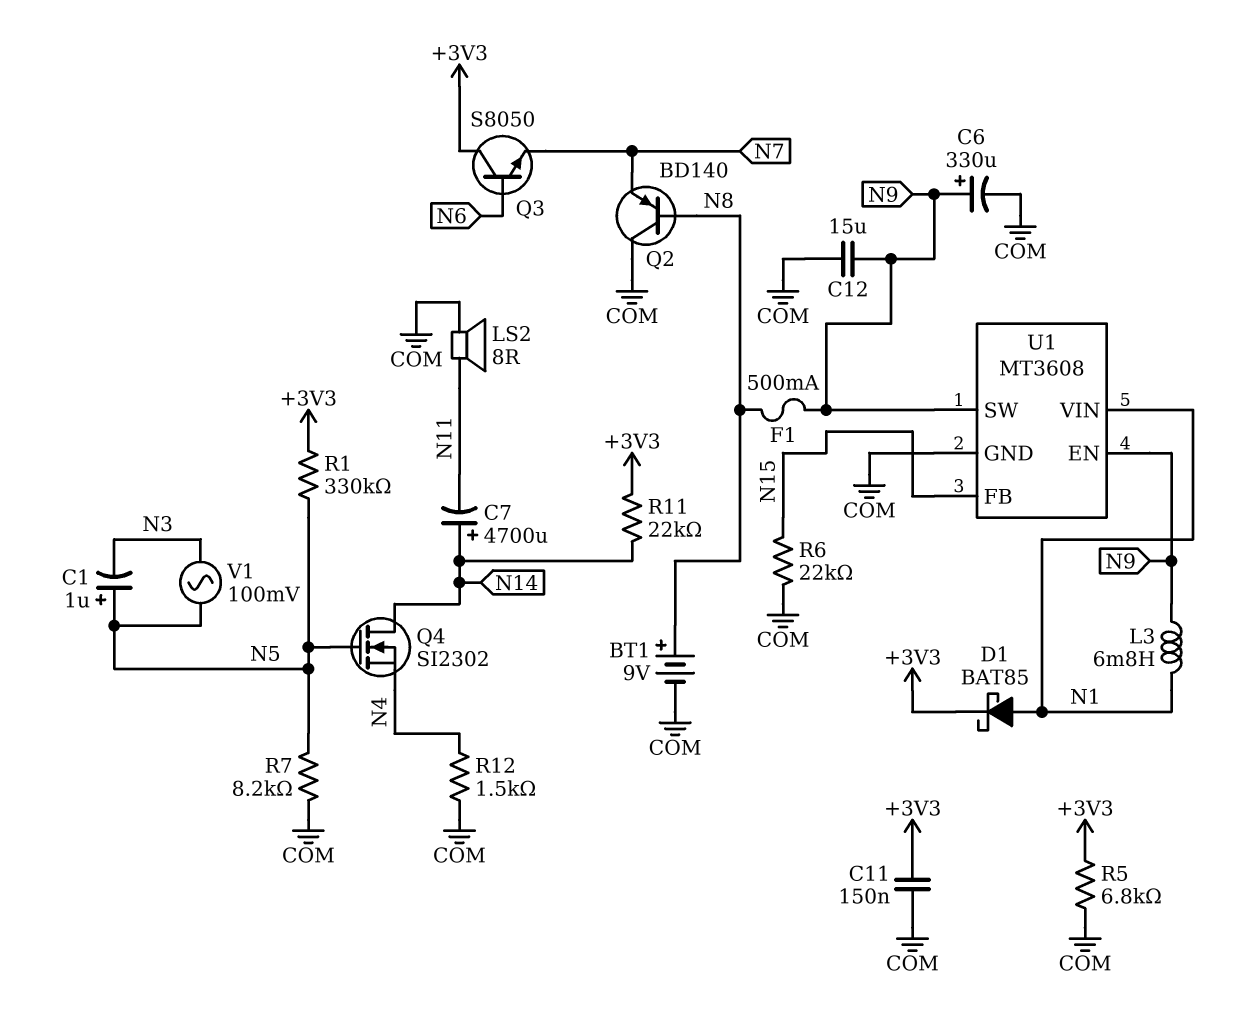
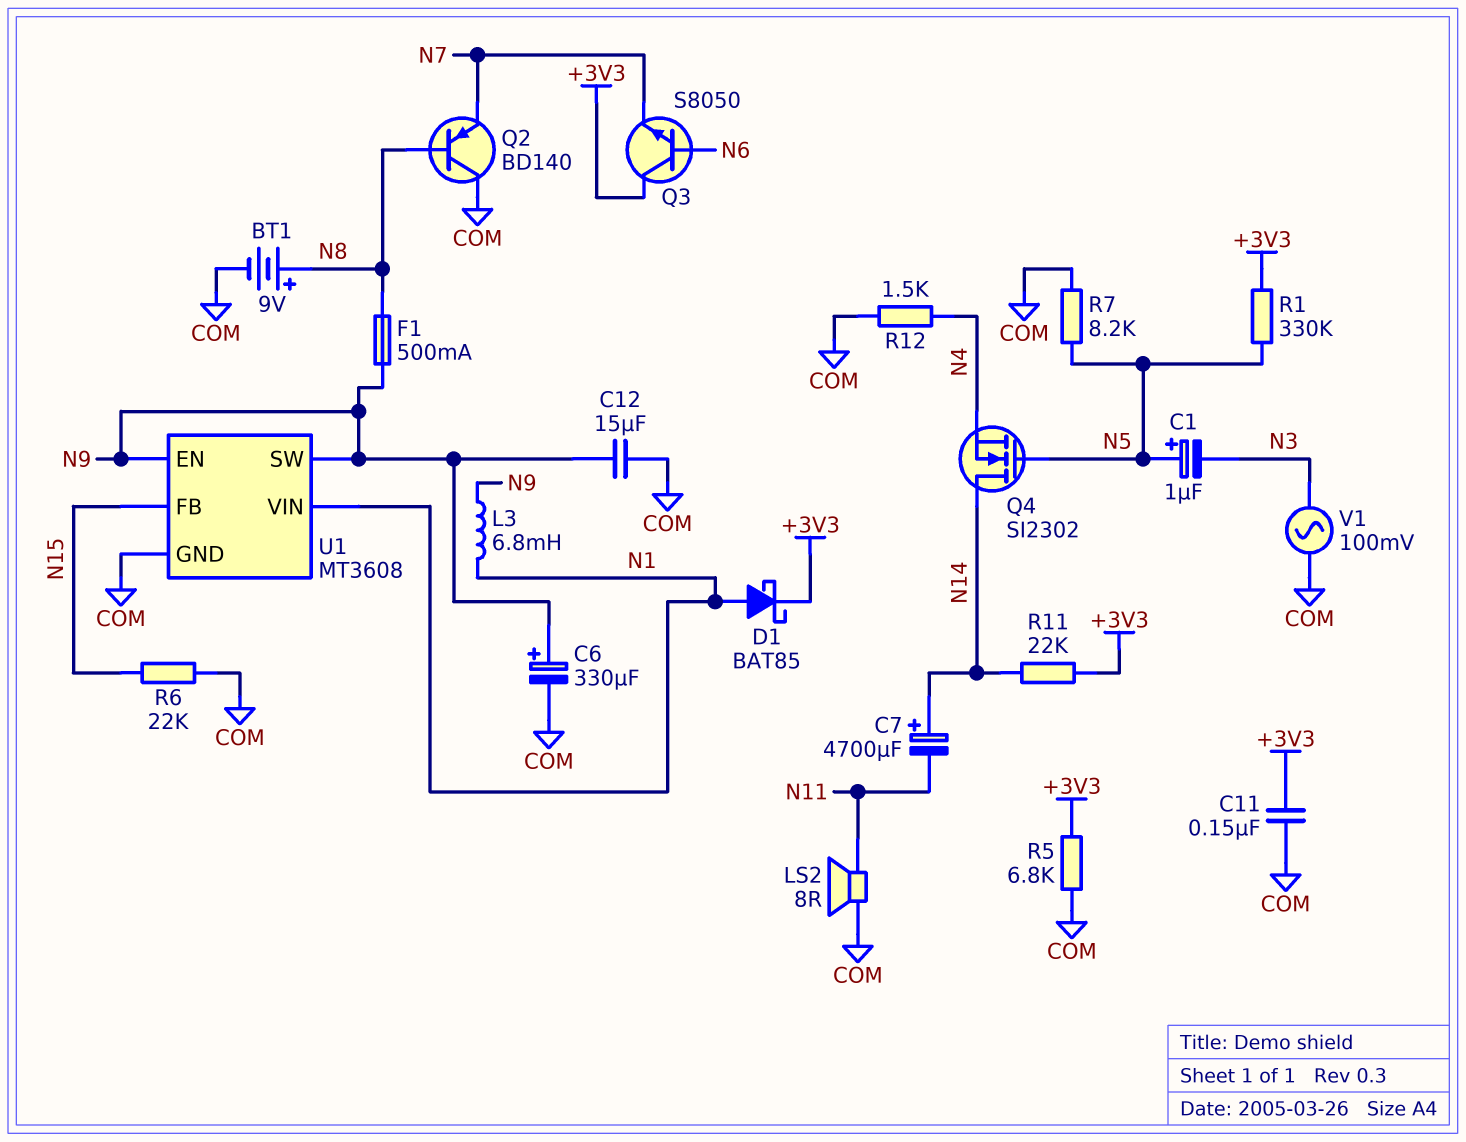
V1: AC 100mV (N3, N5) -> AC 100mV (COM, N3)

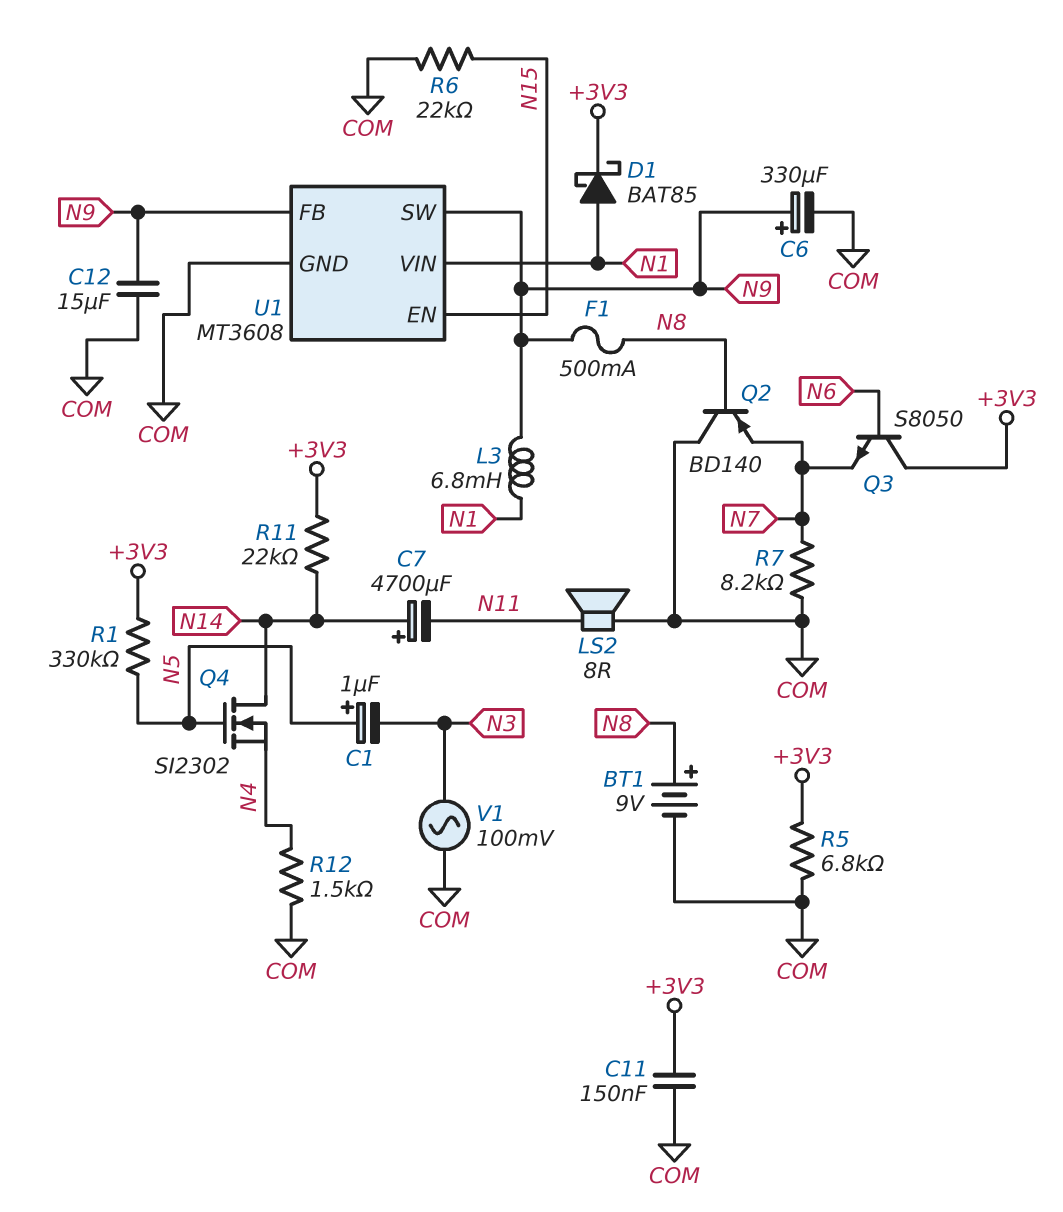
R7: 8.2k (COM, N5) -> 8.2k (COM, N7)
U1 pin EN: N9 -> N15
U1 pin FB: N15 -> N9

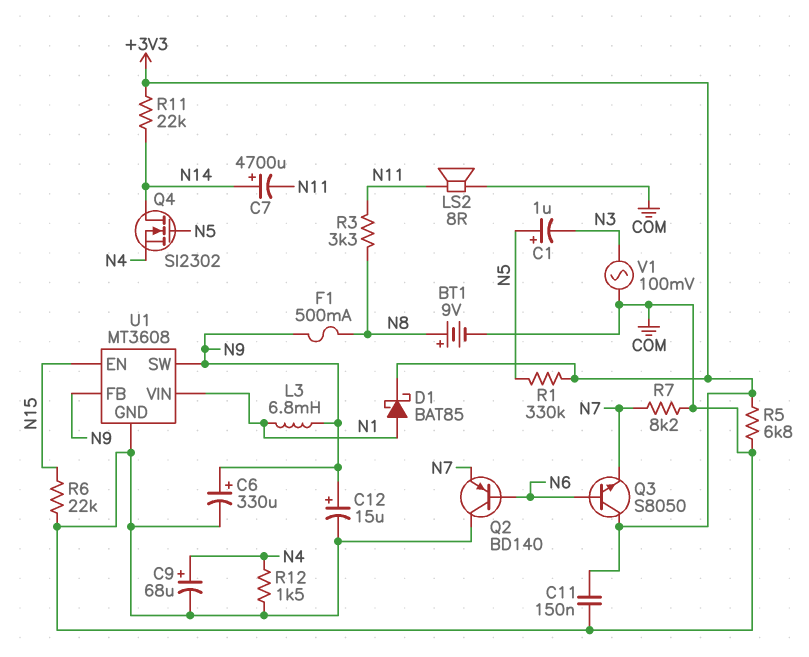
C9: none -> 68uF (plus N4, minus COM)
C12: 15uF (COM, N9) -> 15uF (plus N9, minus COM)
Q2: PNP BD140 (B N8, C COM, E N7) -> PNP BD140 (B N6, C COM, E N7)
R3: none -> 3.3k (N8, N11)

